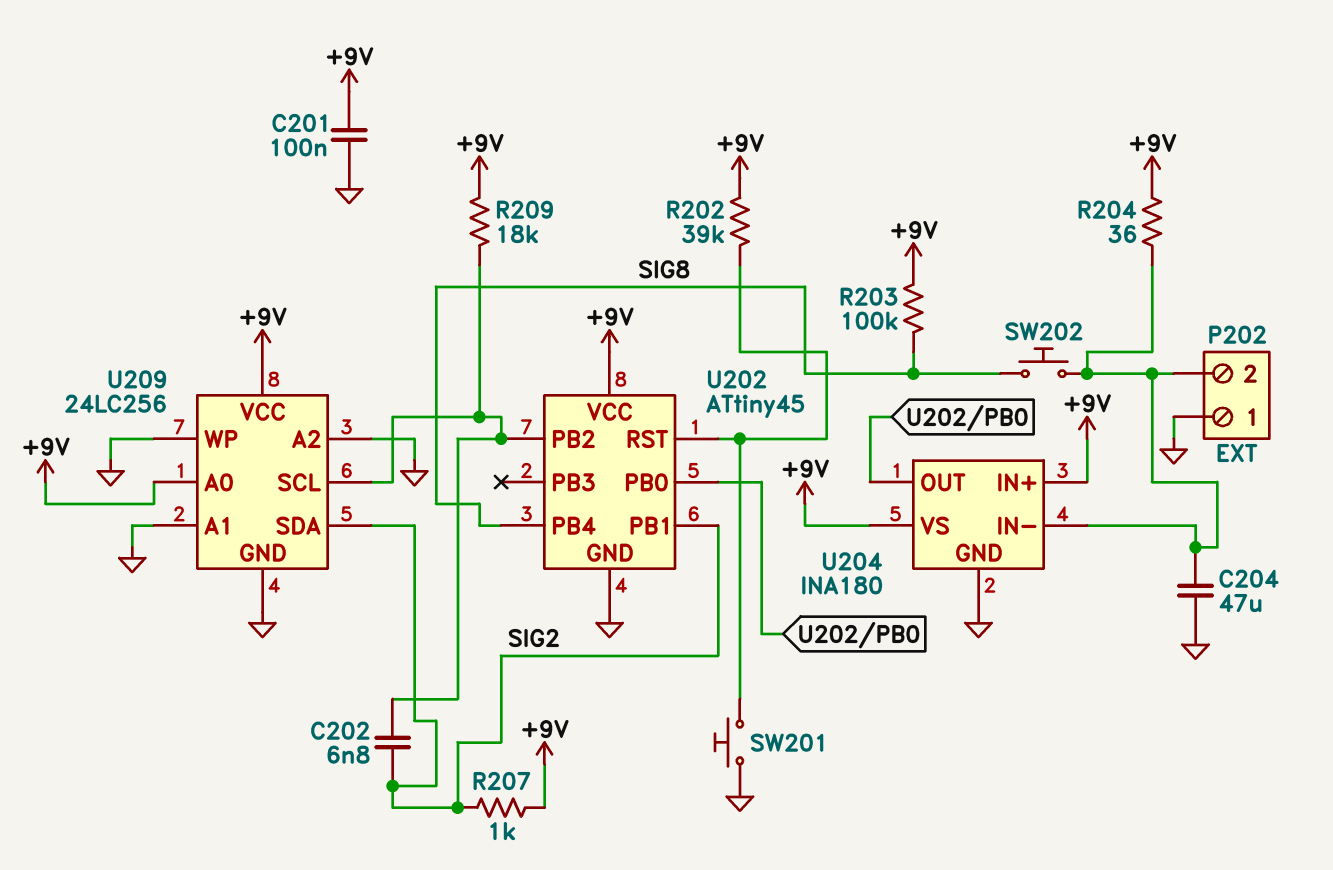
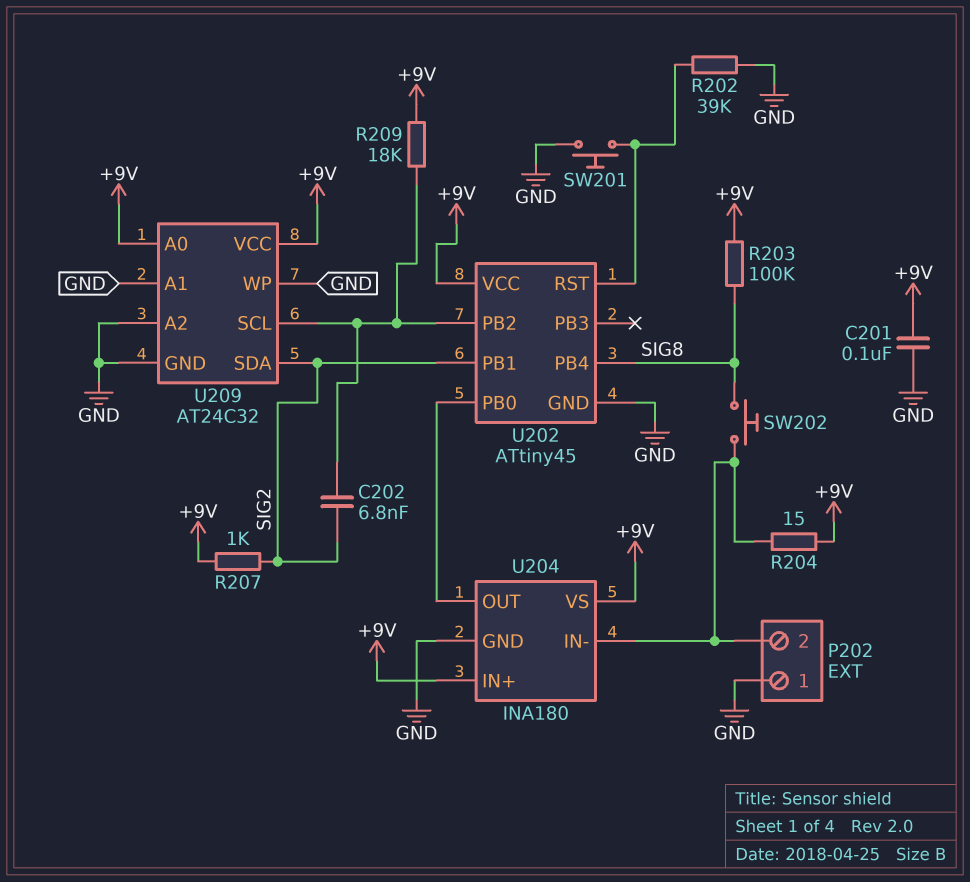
C204: 47uF (GND, P202/2) -> none
R202: 39k (+9V, U202/RST) -> 39k (GND, U202/RST)
R204: 36 (+9V, P202/2) -> 15 (+9V, P202/2)
U209: 24LC256 -> AT24C32

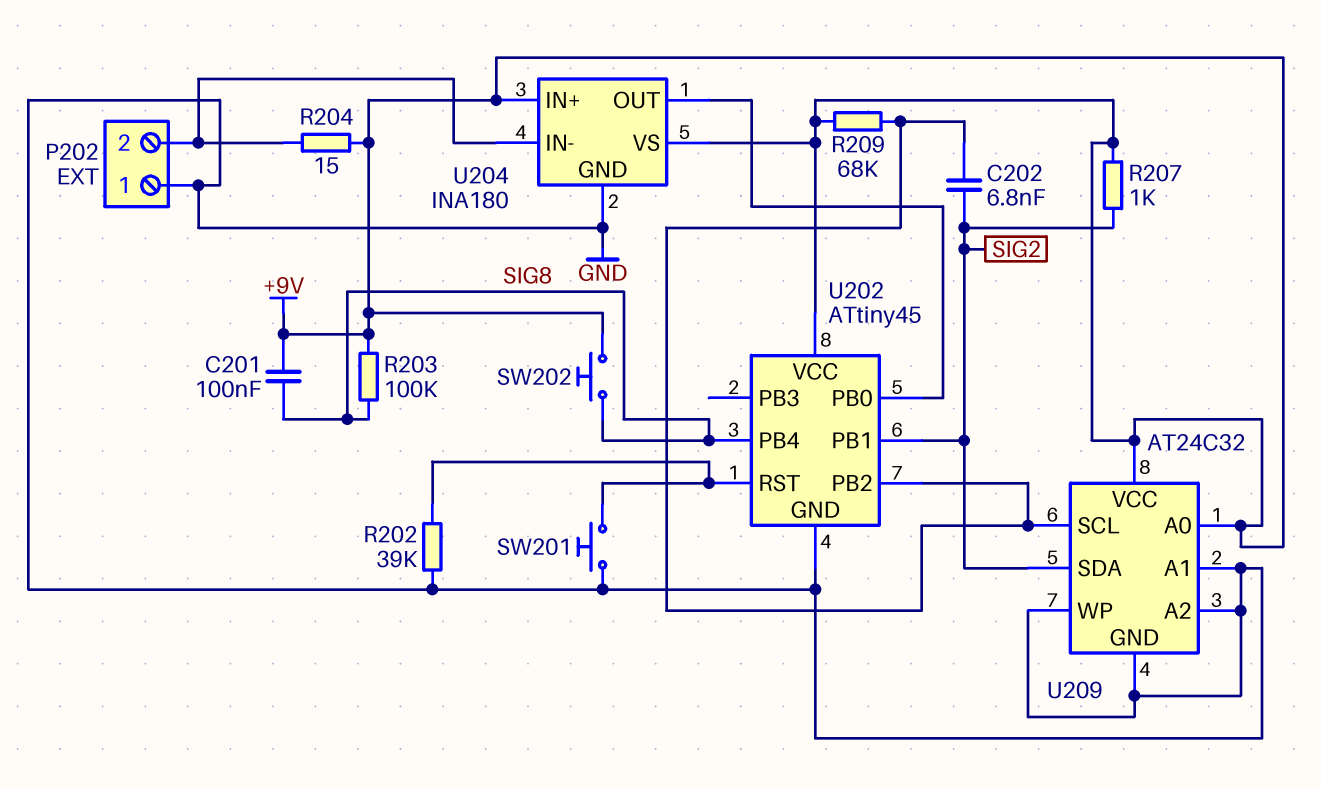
C201: 100nF (+9V, GND) -> 100nF (+9V, SIG8)
R209: 18k (+9V, U202/PB2) -> 68k (+9V, U202/PB2)
SW202: button (P202/2, SIG8) -> button (+9V, SIG8)

